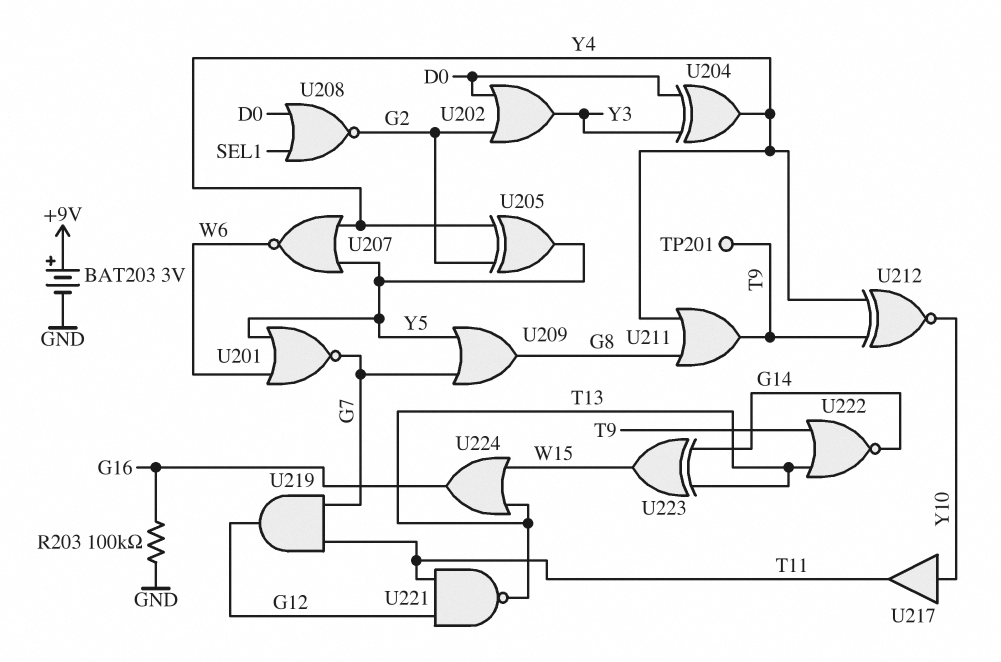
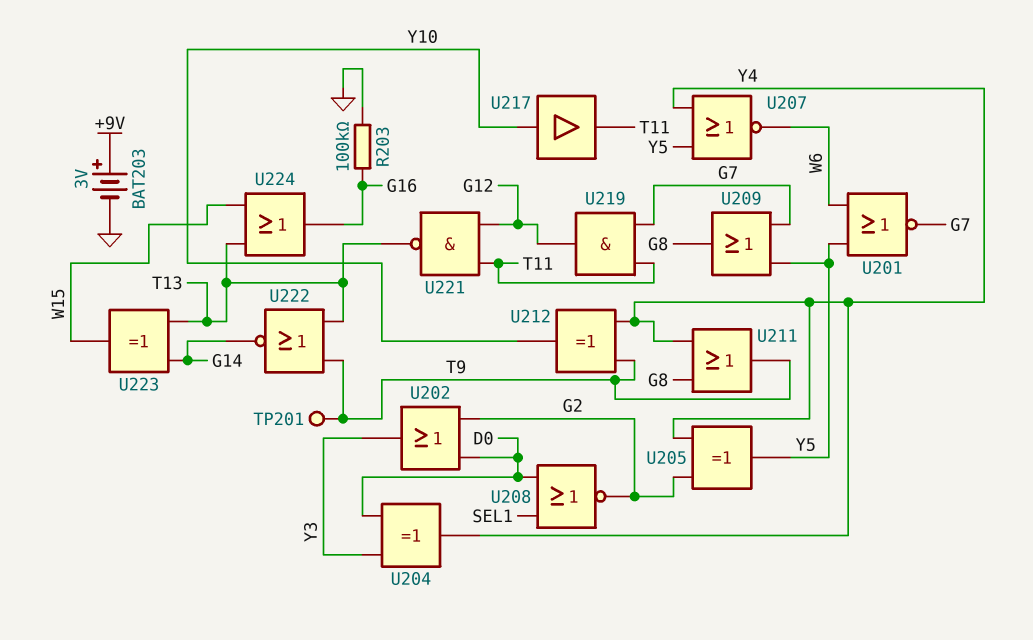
U212: XNOR (in T9, in Y4, out Y10) -> XOR (in T9, in Y4, out Y10)

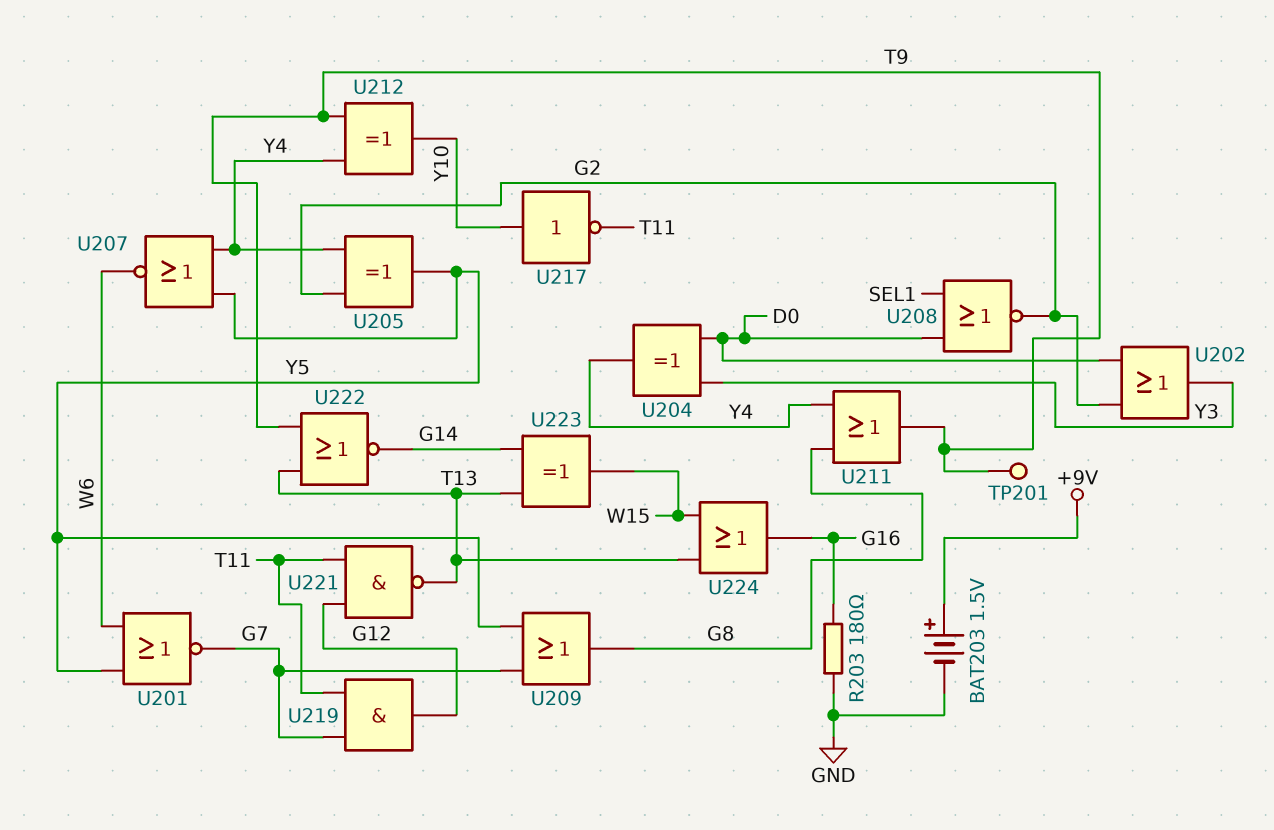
BAT203: 3V (plus +9V, minus GND) -> 1.5V (plus +9V, minus GND)
R203: 100k (G16, GND) -> 180 (G16, GND)
U217: buffer (in Y10, out T11) -> NOT (in Y10, out T11)

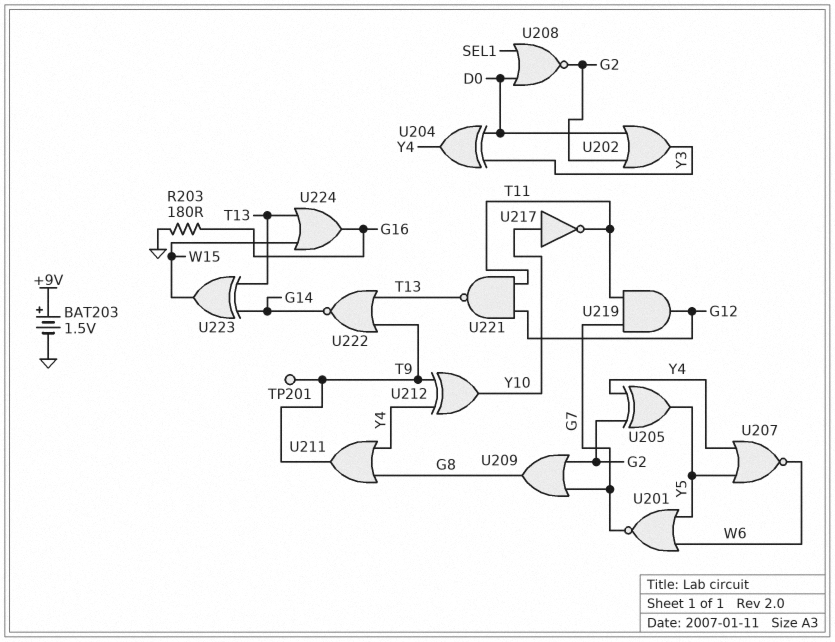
U209: OR (in G7, in Y5, out G8) -> OR (in G2, in G7, out G8)

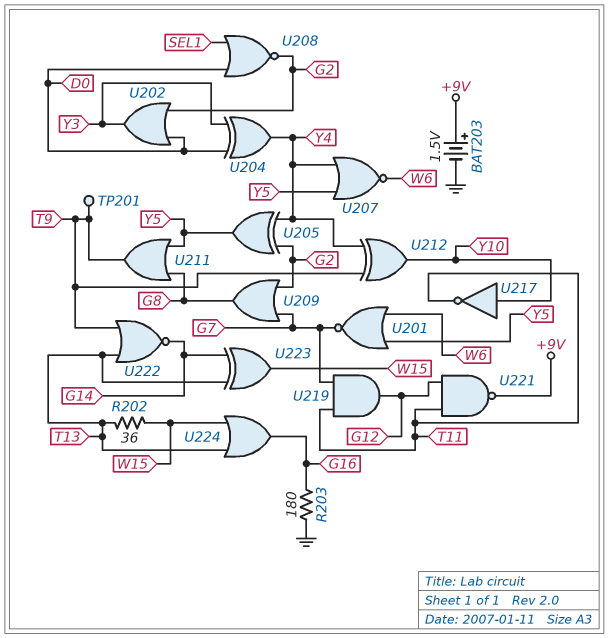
R202: none -> 36 (T13, W15)
U211: OR (in G8, in Y4, out T9) -> OR (in G8, in Y5, out T9)
U221: NAND (in G12, in T11, out T13) -> NAND (in G12, in T11, out +9V)

